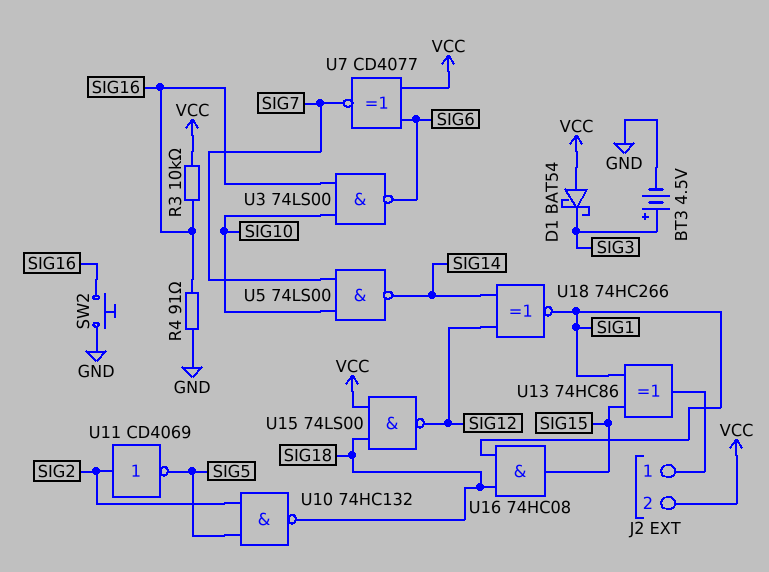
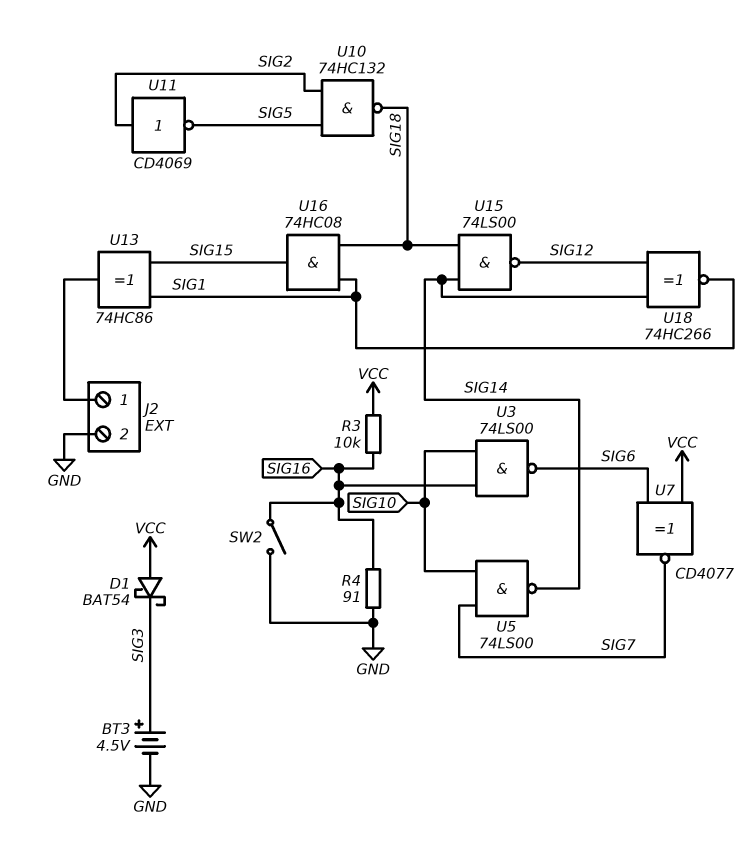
J2 pin 2: VCC -> GND
SW2: button (GND, SIG16) -> switch (GND, SIG16)
U15: NAND 74LS00 (in SIG18, in VCC, out SIG12) -> NAND 74LS00 (in SIG14, in SIG18, out SIG12)

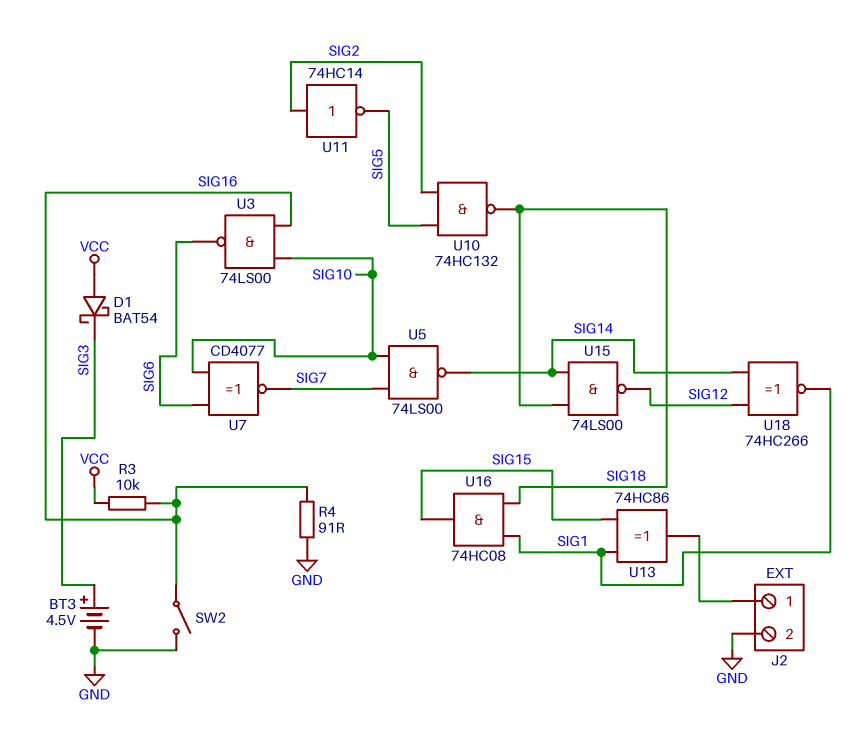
U7: XNOR CD4077 (in SIG6, in VCC, out SIG7) -> XNOR CD4077 (in SIG6, in SIG10, out SIG7)
U11: NOT CD4069 (in SIG2, out SIG5) -> NOT 74HC14 (in SIG2, out SIG5)

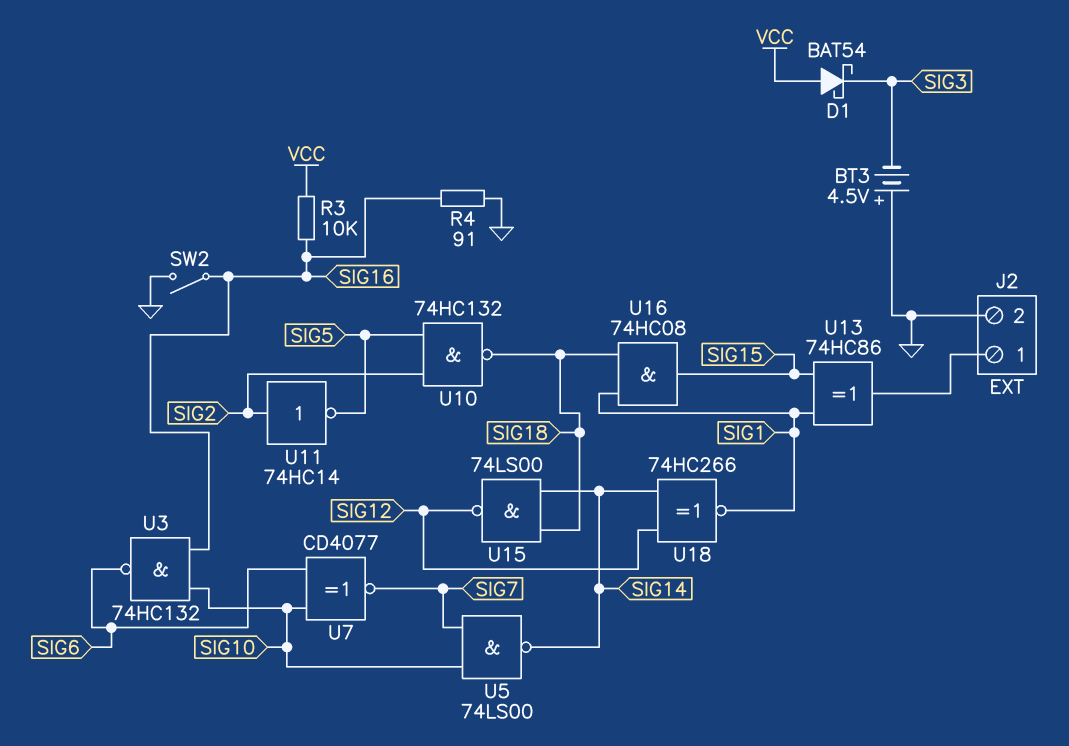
BT3: 4.5V (plus SIG3, minus GND) -> 4.5V (plus GND, minus SIG3)
U3: NAND 74LS00 (in SIG10, in SIG16, out SIG6) -> NAND 74HC132 (in SIG10, in SIG16, out SIG6)

